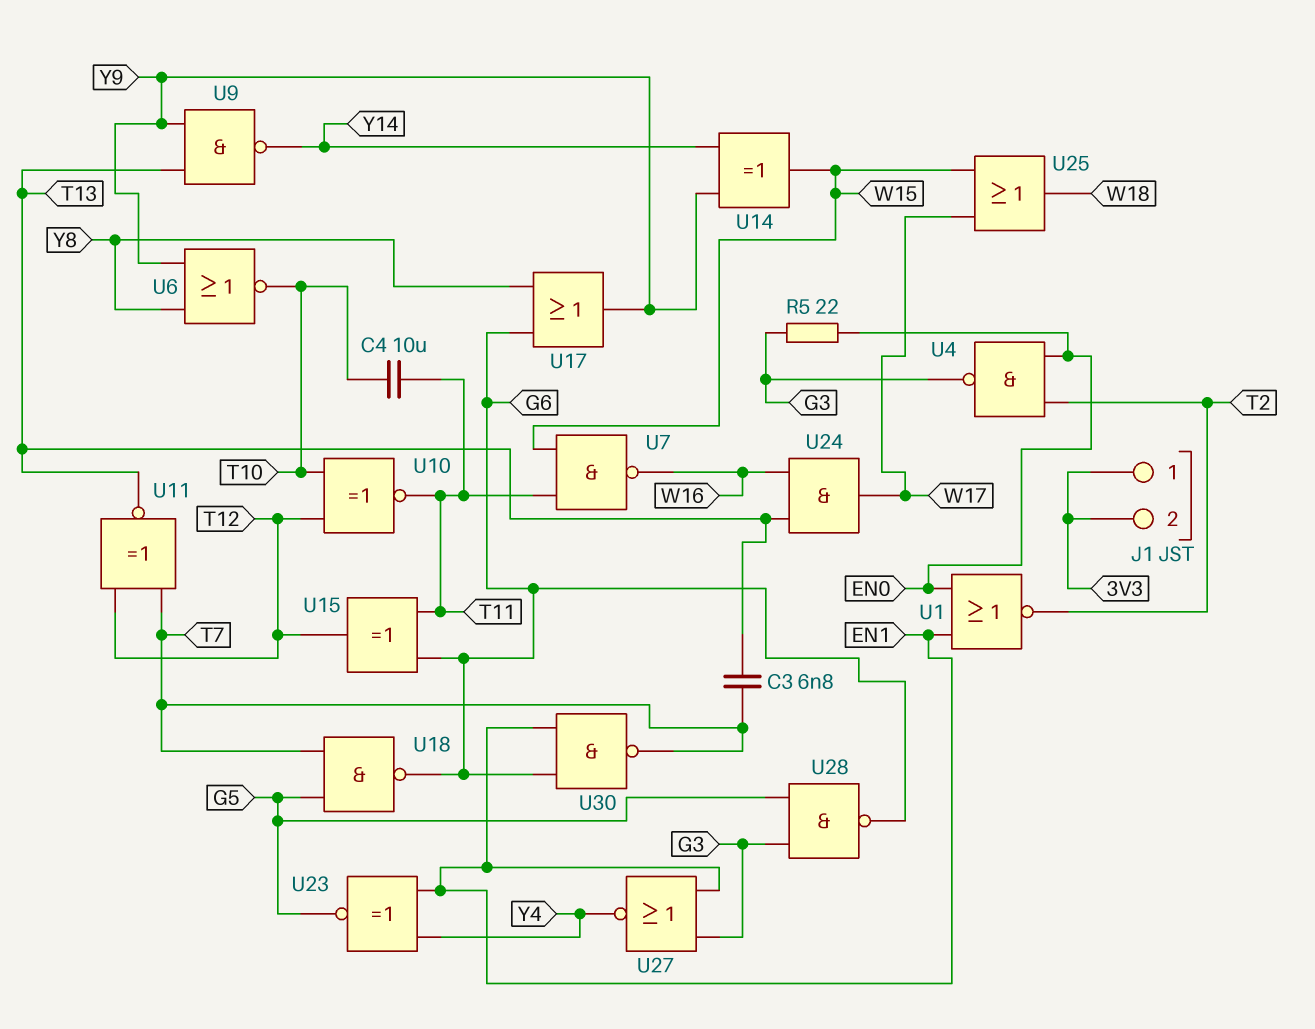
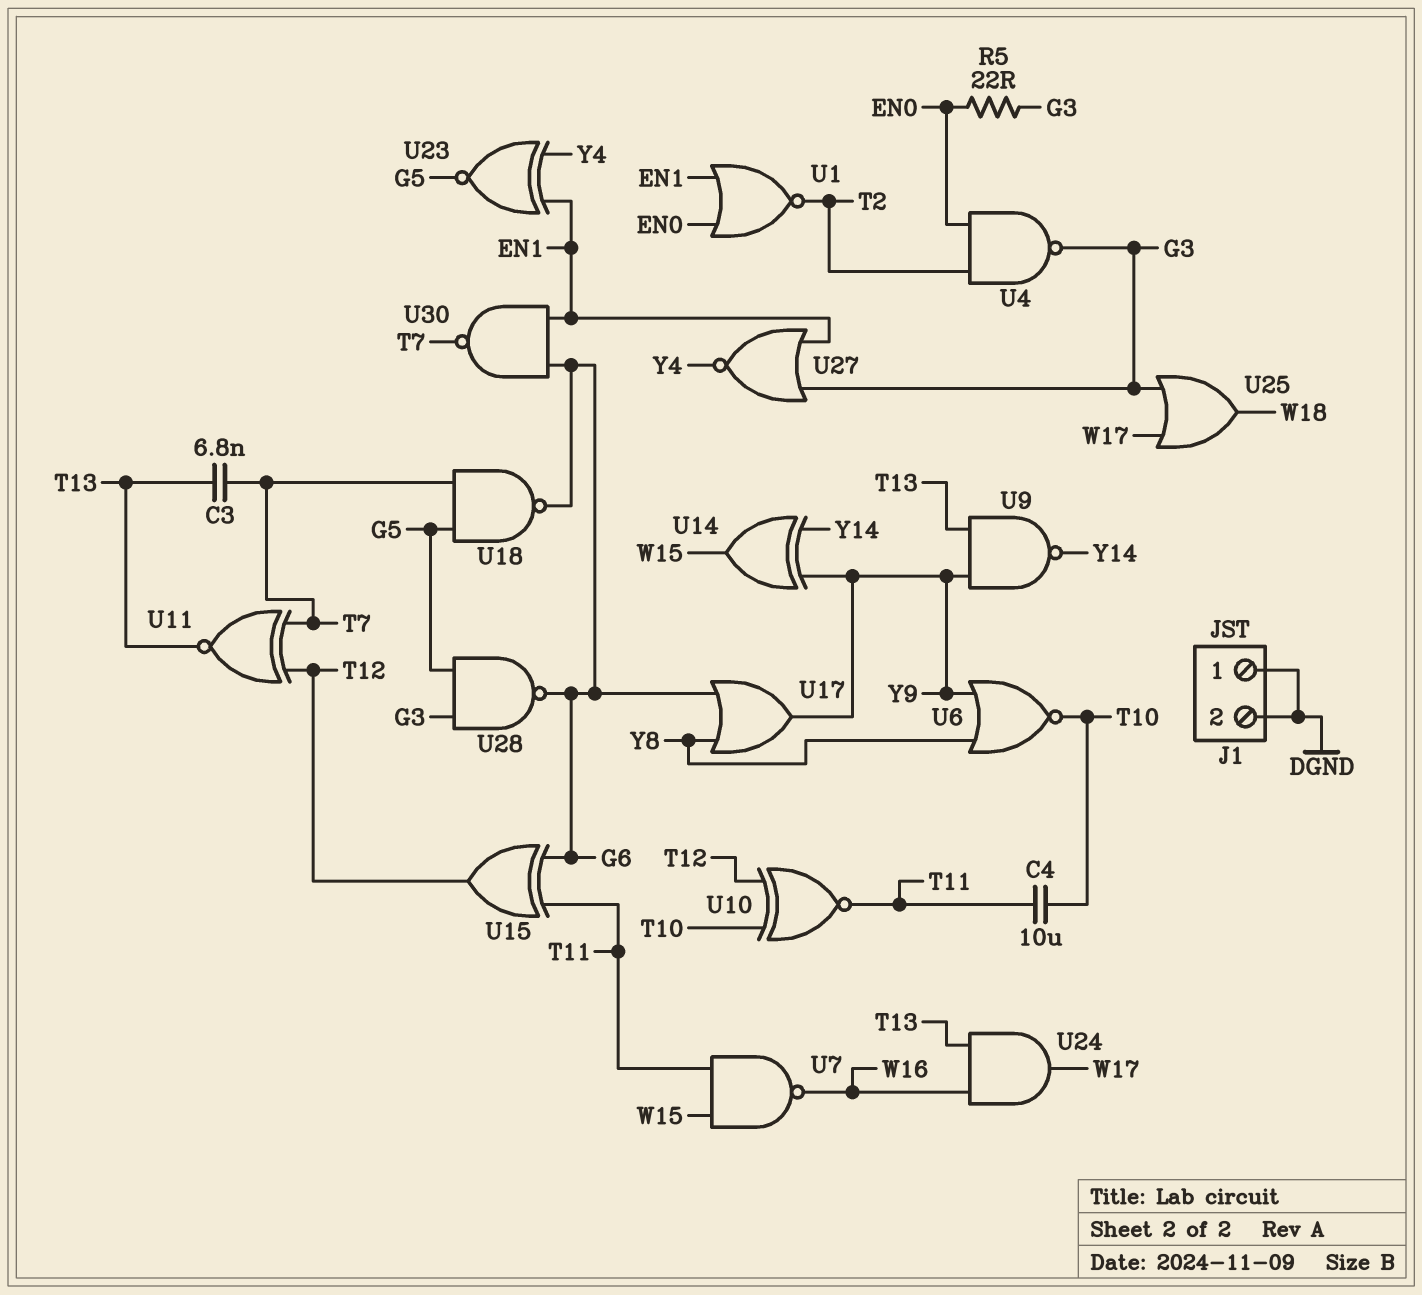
J1 pin 1: 3V3 -> DGND
J1 pin 2: 3V3 -> DGND
U25: OR (in W15, in W17, out W18) -> OR (in G3, in W17, out W18)

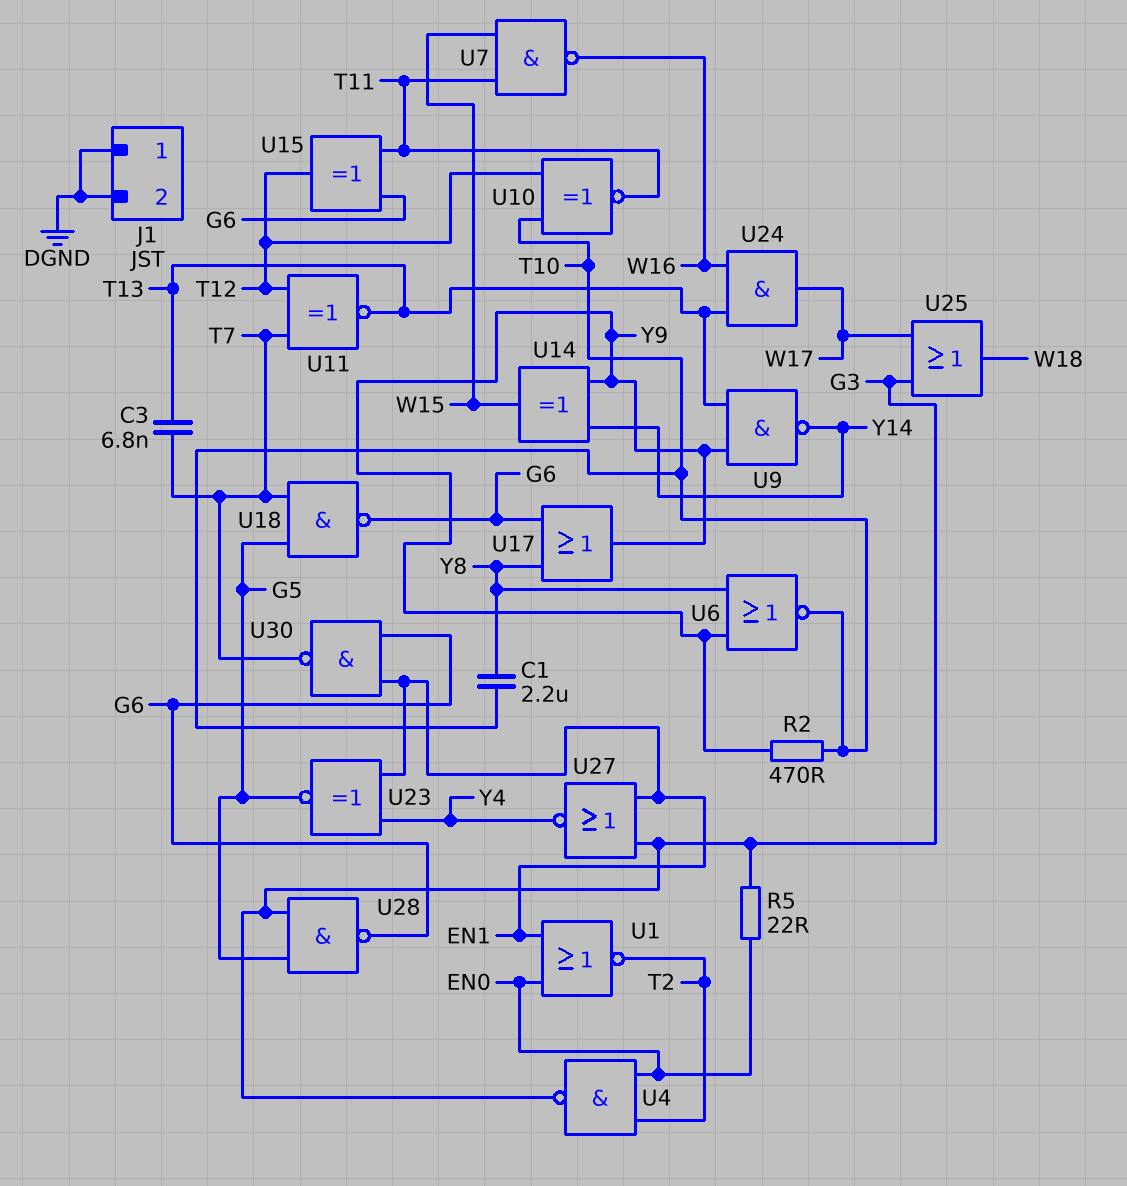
C1: none -> 2.2uF (T10, Y8)
C4: 10uF (T10, T11) -> none
R2: none -> 470 (T10, Y9)

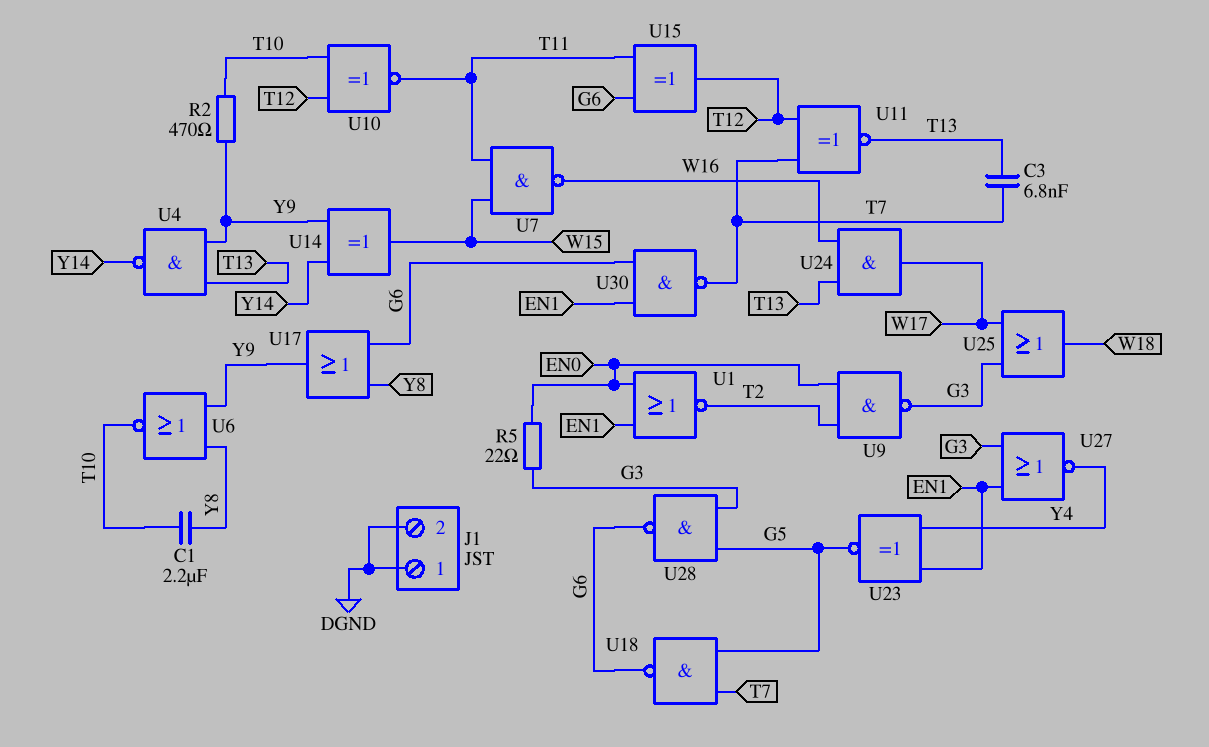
U4: NAND (in EN0, in T2, out G3) -> NAND (in T13, in Y9, out Y14)
U9: NAND (in T13, in Y9, out Y14) -> NAND (in EN0, in T2, out G3)

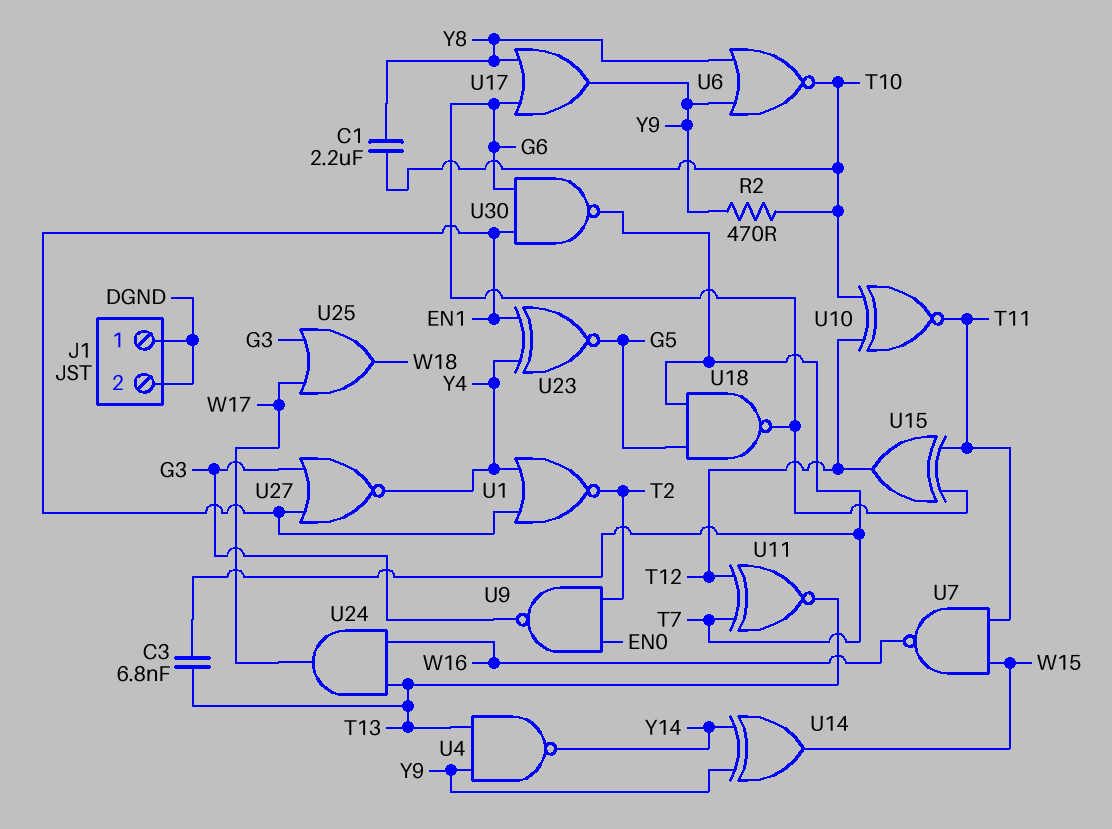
R5: 22 (EN0, G3) -> none
U1: NOR (in EN0, in EN1, out T2) -> NOR (in EN1, in Y4, out T2)
U28: NAND (in G3, in G5, out G6) -> none

